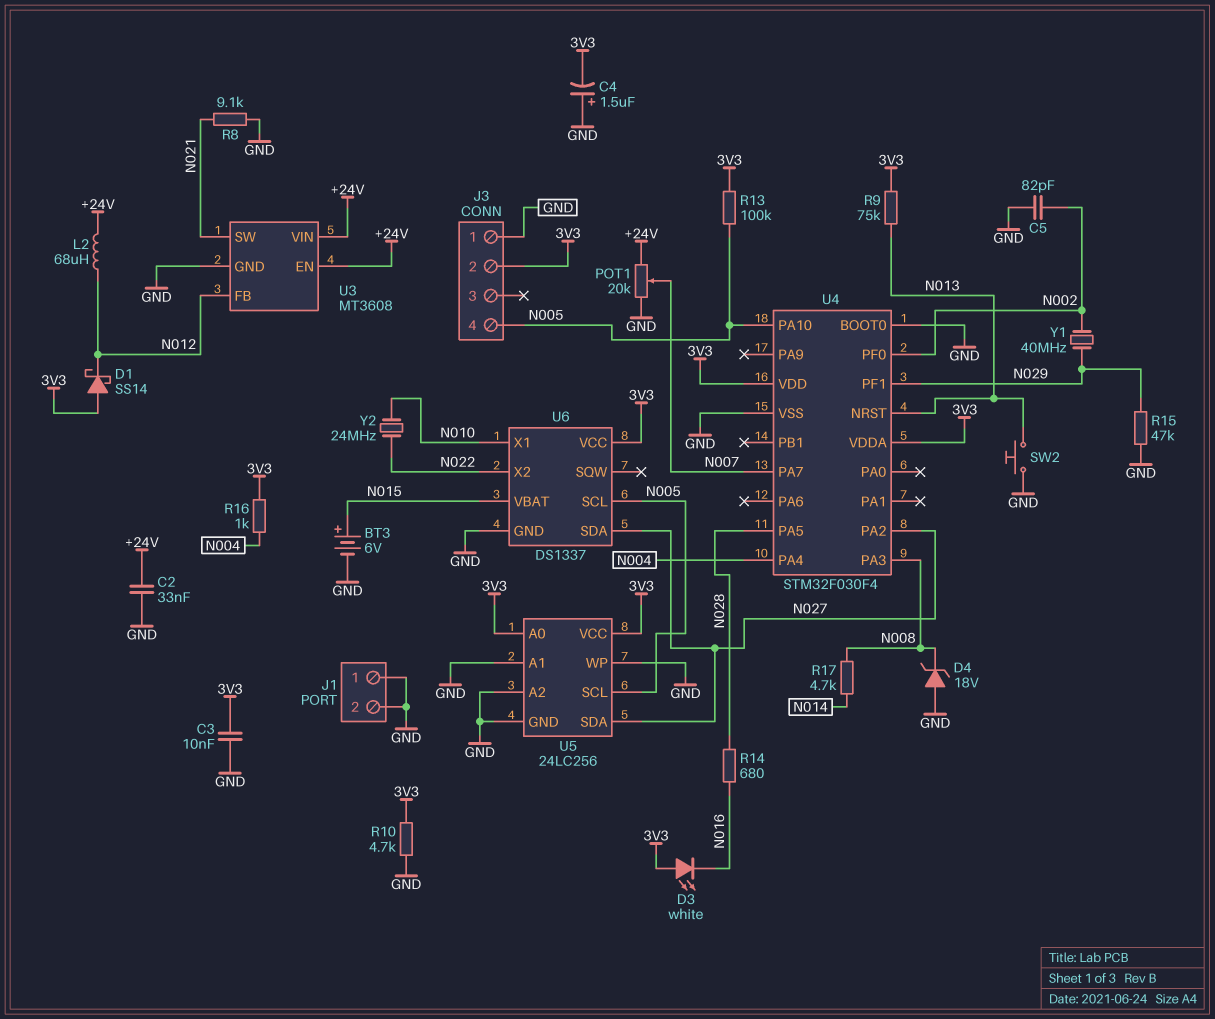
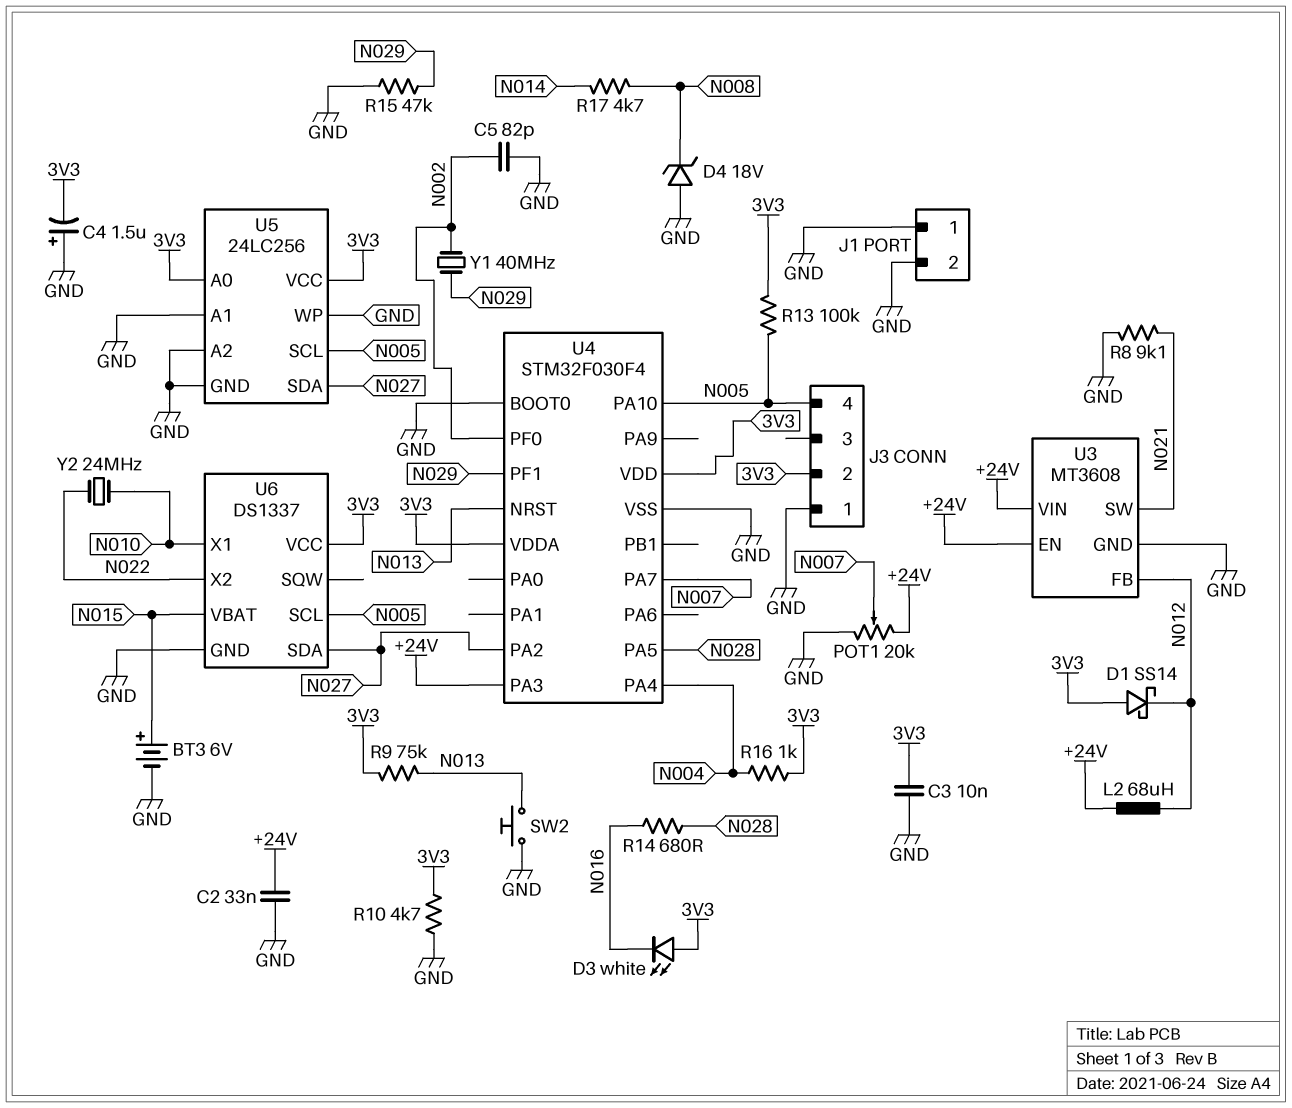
U4 pin PA3: N008 -> +24V

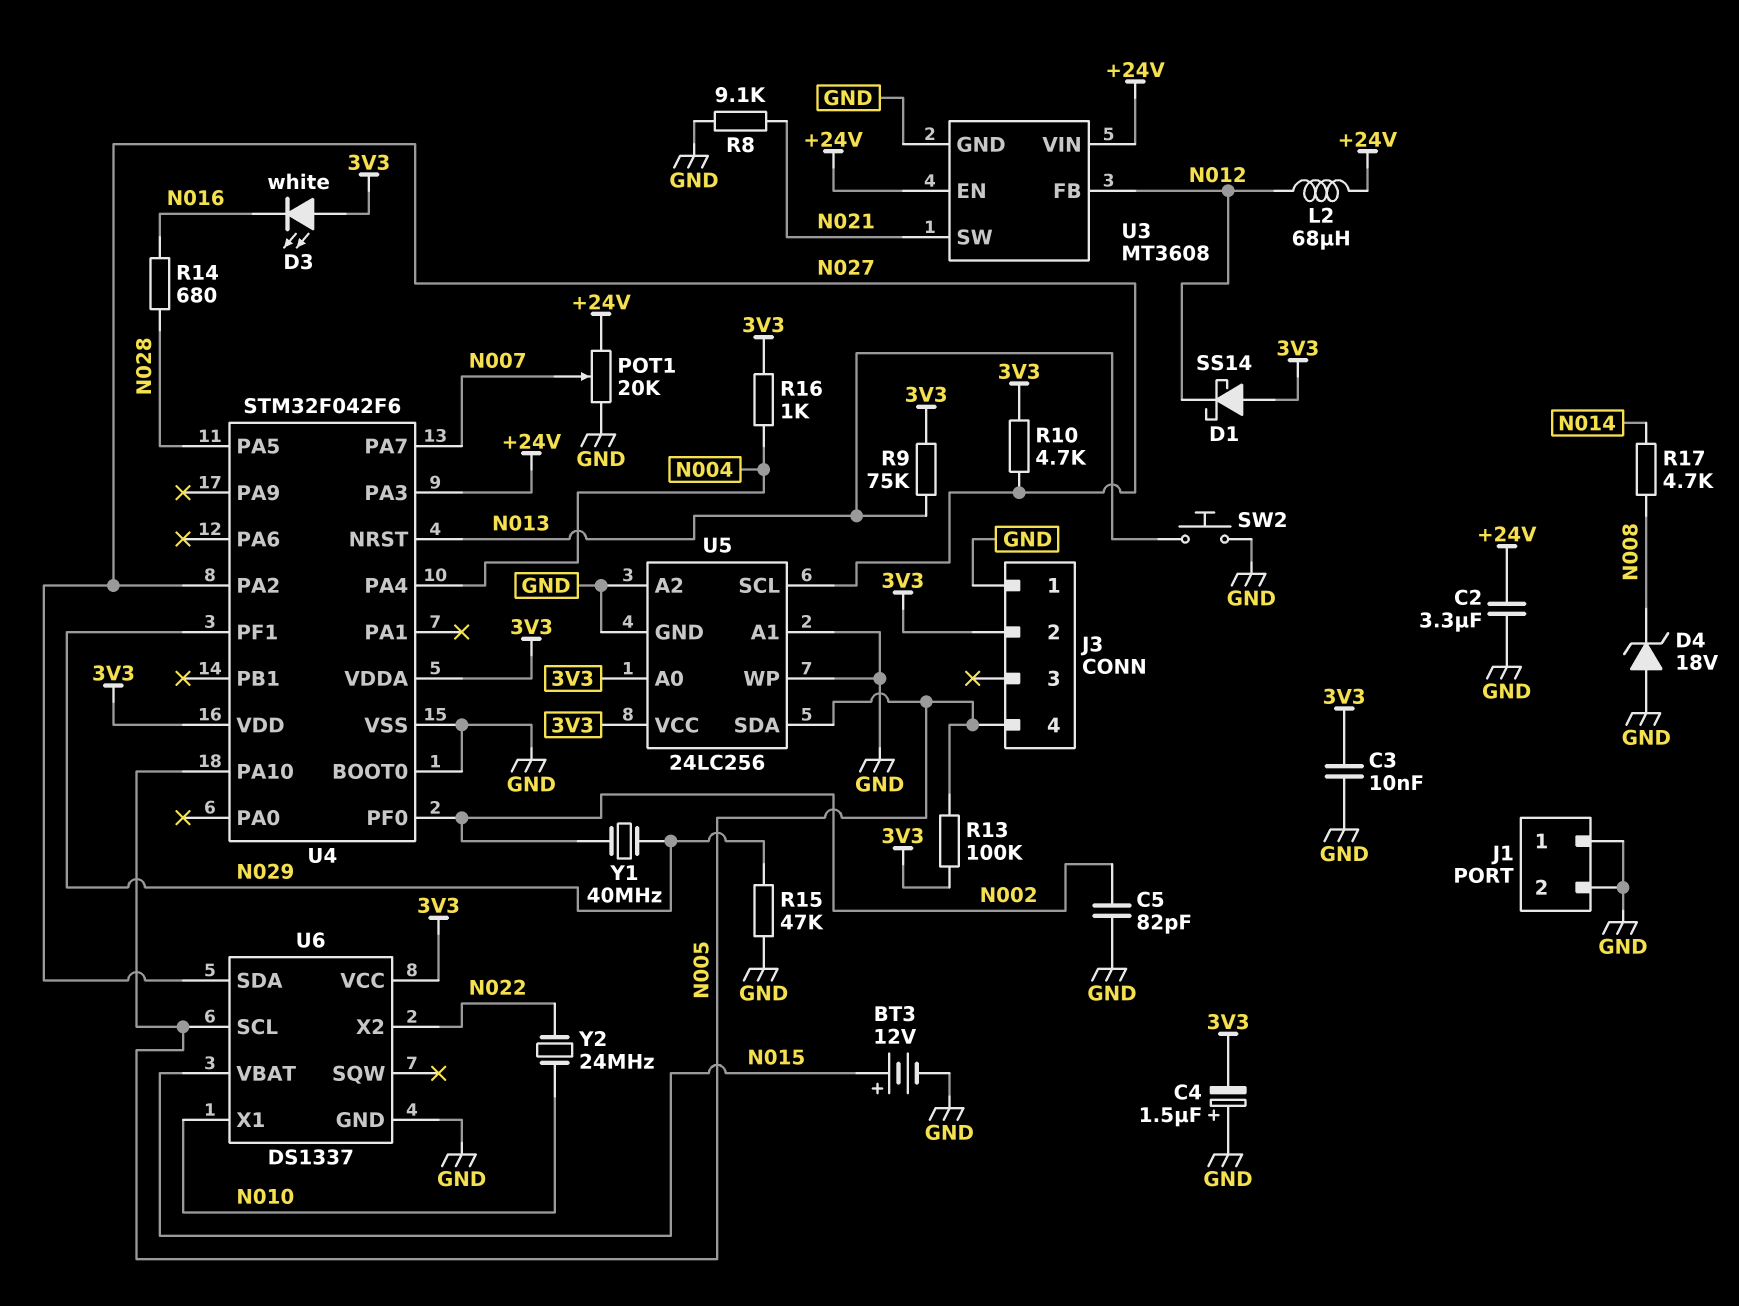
BT3: 6V (plus N015, minus GND) -> 12V (plus N015, minus GND)
C2: 33nF (+24V, GND) -> 3.3uF (+24V, GND)
R10: 4.7k (3V3, GND) -> 4.7k (3V3, N027)
U4: STM32F030F4 -> STM32F042F6
U5 pin SCL: N005 -> N027
U5 pin SDA: N027 -> N005

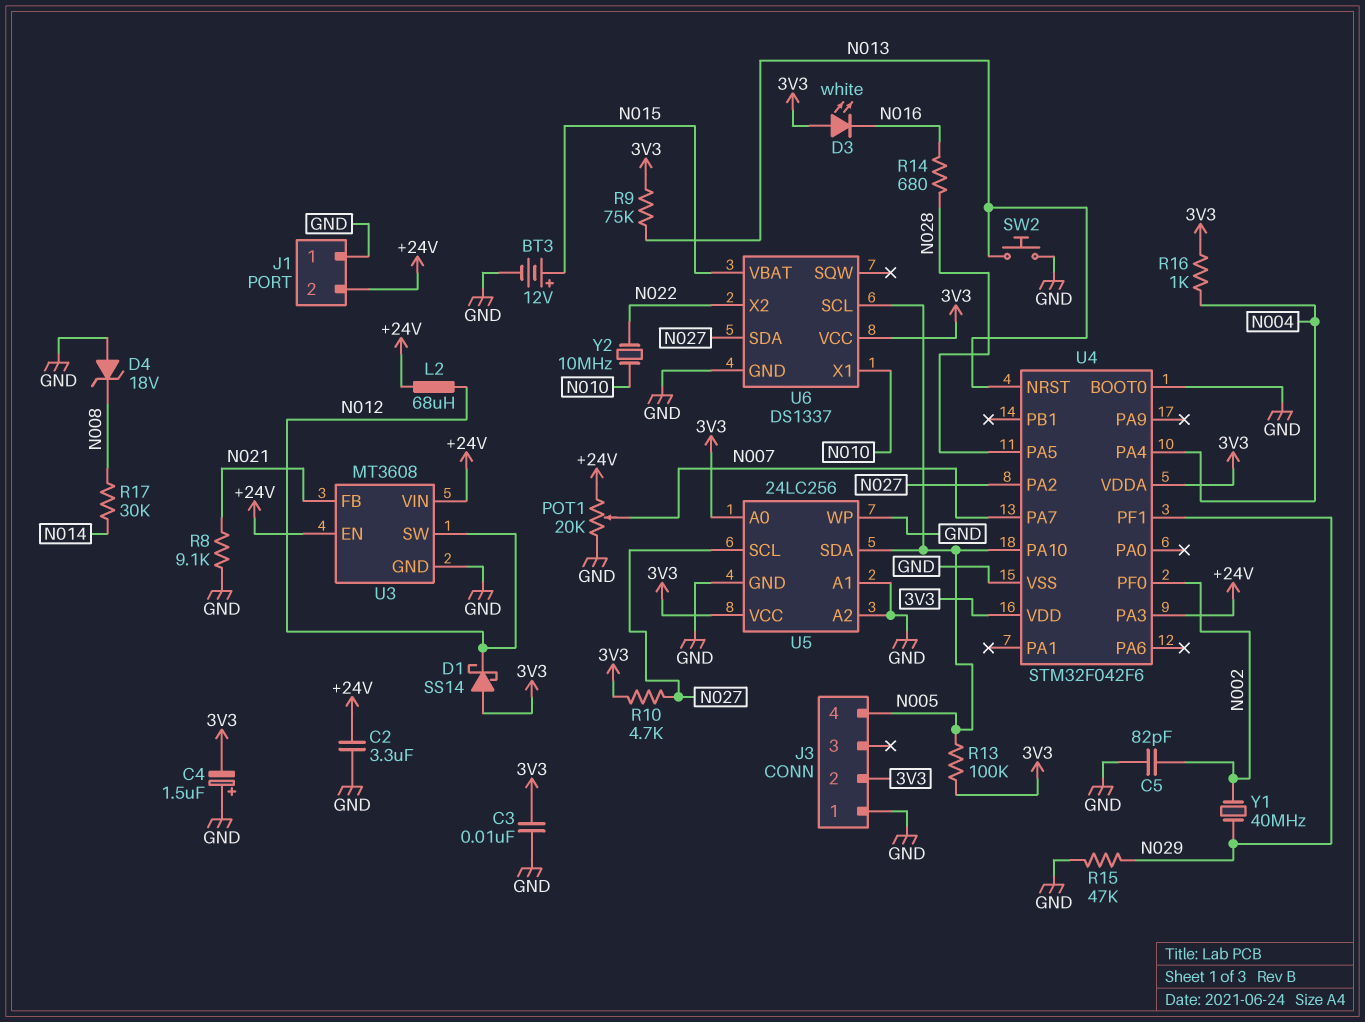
J1 pin 2: GND -> +24V
R17: 4.7k (N008, N014) -> 30k (N008, N014)
U3 pin FB: N012 -> N021
U3 pin SW: N021 -> N012
Y2: 24MHz (N010, N022) -> 10MHz (N010, N022)

